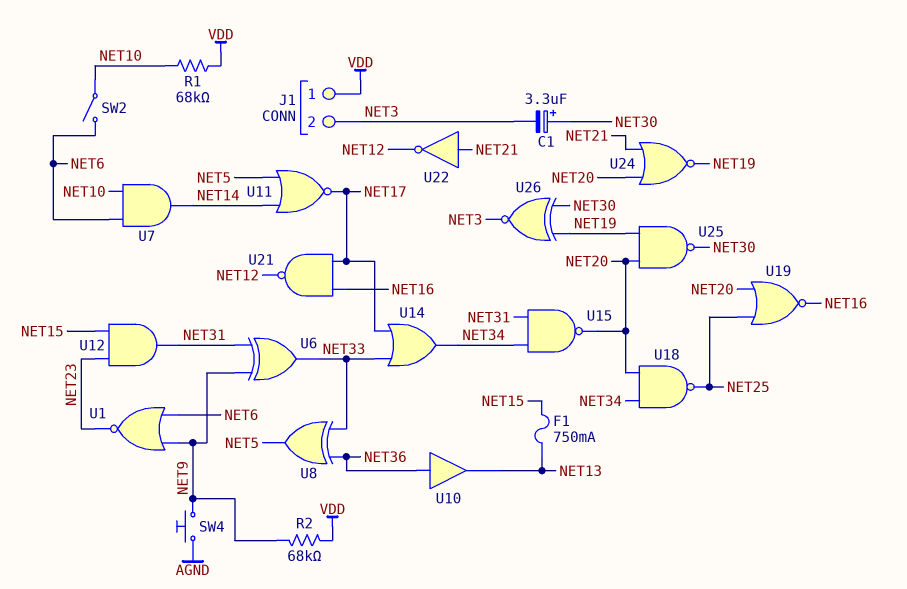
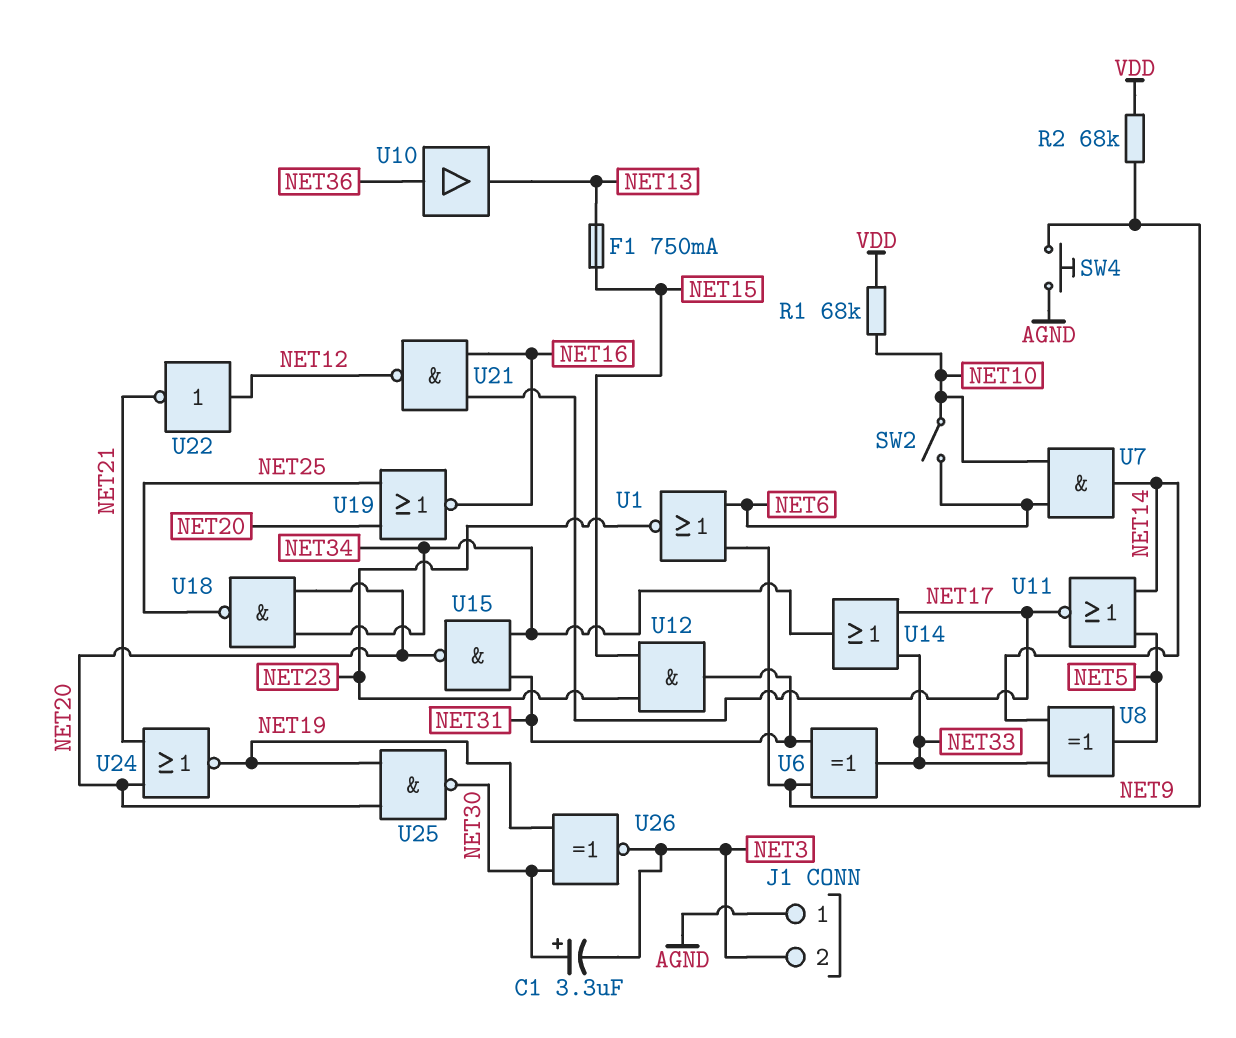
J1 pin 1: VDD -> AGND
U8: XOR (in NET33, in NET36, out NET5) -> XOR (in NET14, in NET33, out NET5)
U22: NOT (in NET21, out NET12) -> NOT (in NET12, out NET21)

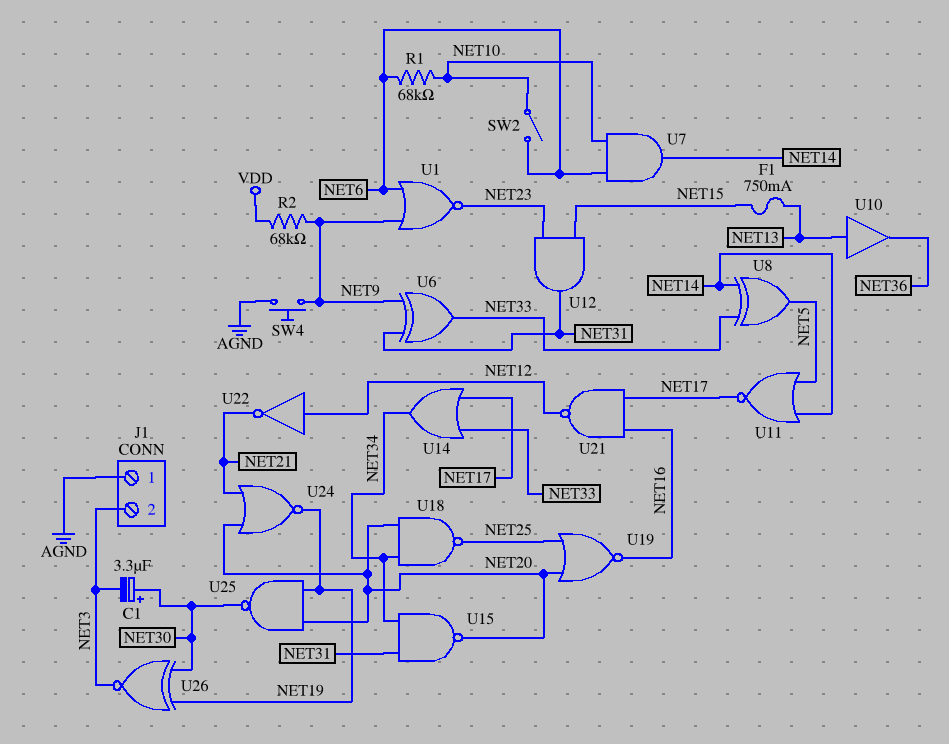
R1: 68k (NET10, VDD) -> 68k (NET6, NET10)
U10: buffer (in NET36, out NET13) -> buffer (in NET13, out NET36)

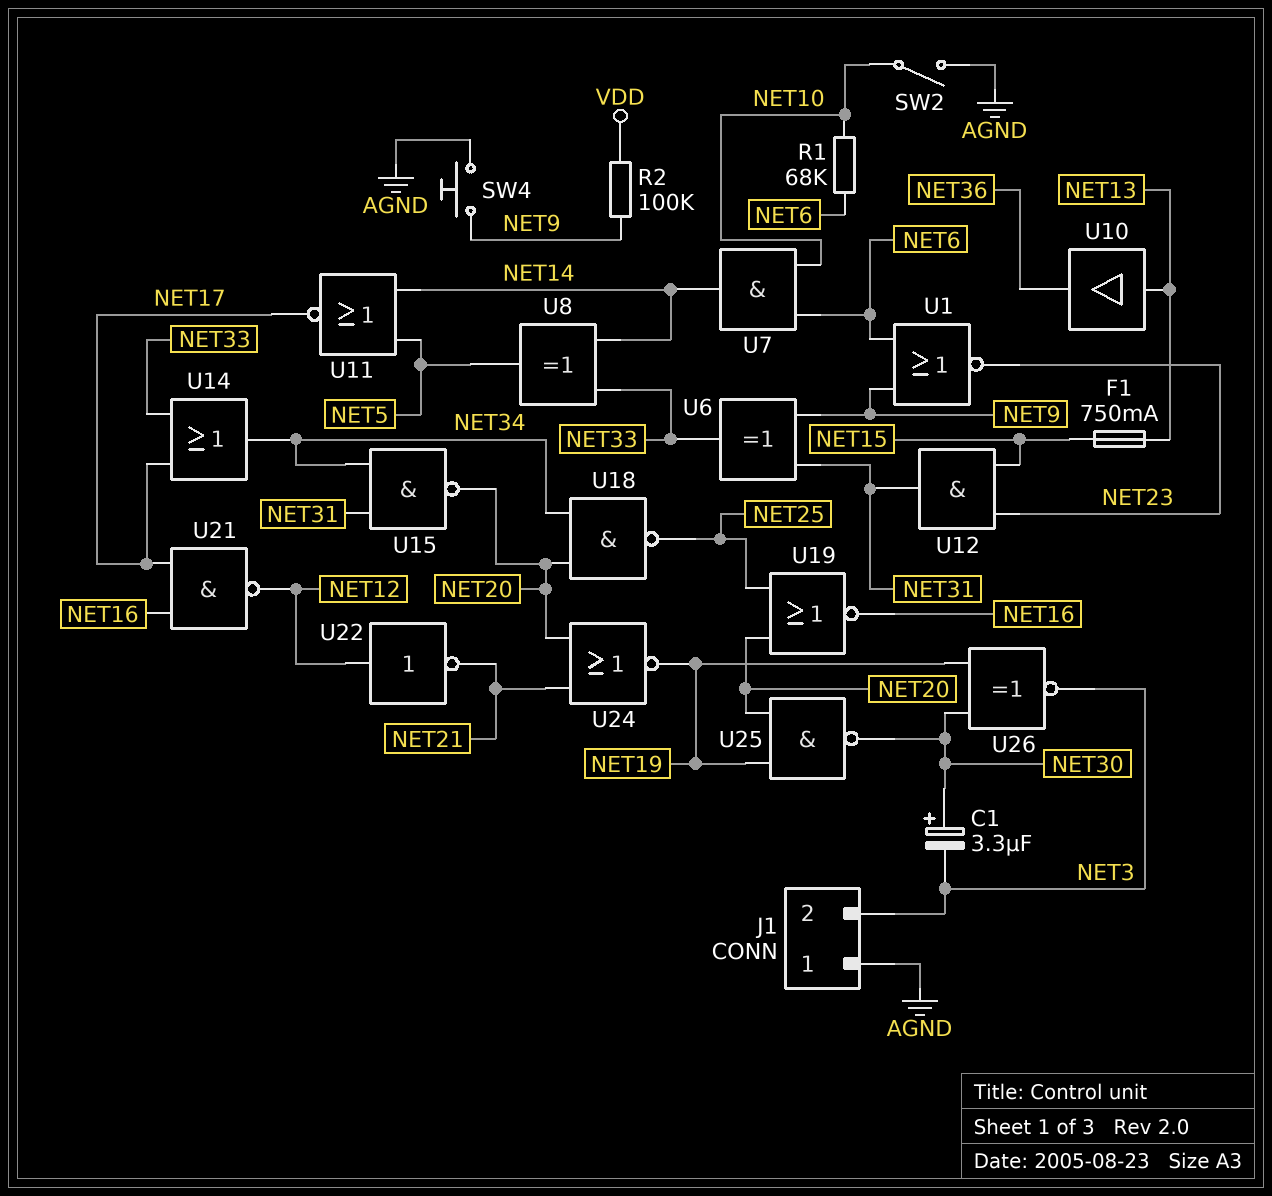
R2: 68k (NET9, VDD) -> 100k (NET9, VDD)
SW2: switch (NET6, NET10) -> switch (AGND, NET10)

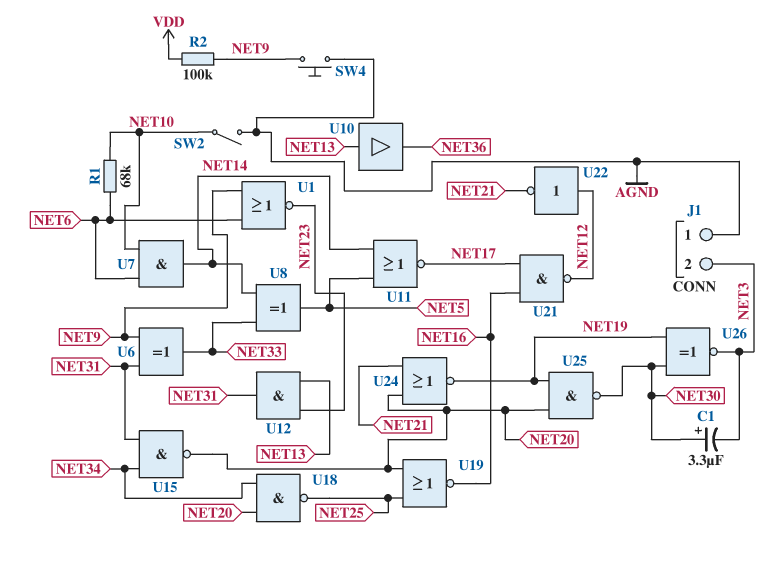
F1: 750mA (NET13, NET15) -> none
U12: AND (in NET15, in NET23, out NET31) -> AND (in NET13, in NET23, out NET31)
U14: OR (in NET17, in NET33, out NET34) -> none

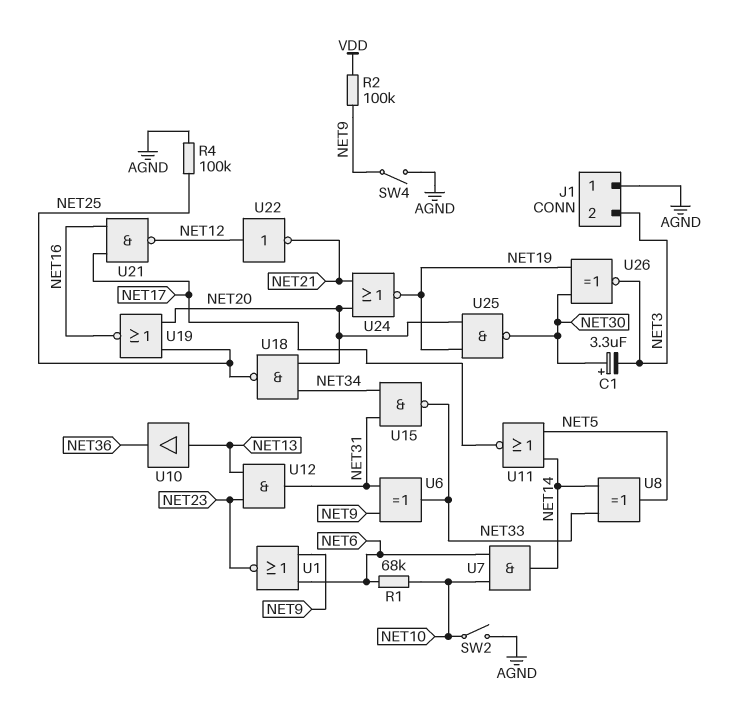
R4: none -> 100k (AGND, NET25)
SW4: button (AGND, NET9) -> switch (AGND, NET9)
U15: NAND (in NET31, in NET34, out NET20) -> NAND (in NET31, in NET34, out NET33)

